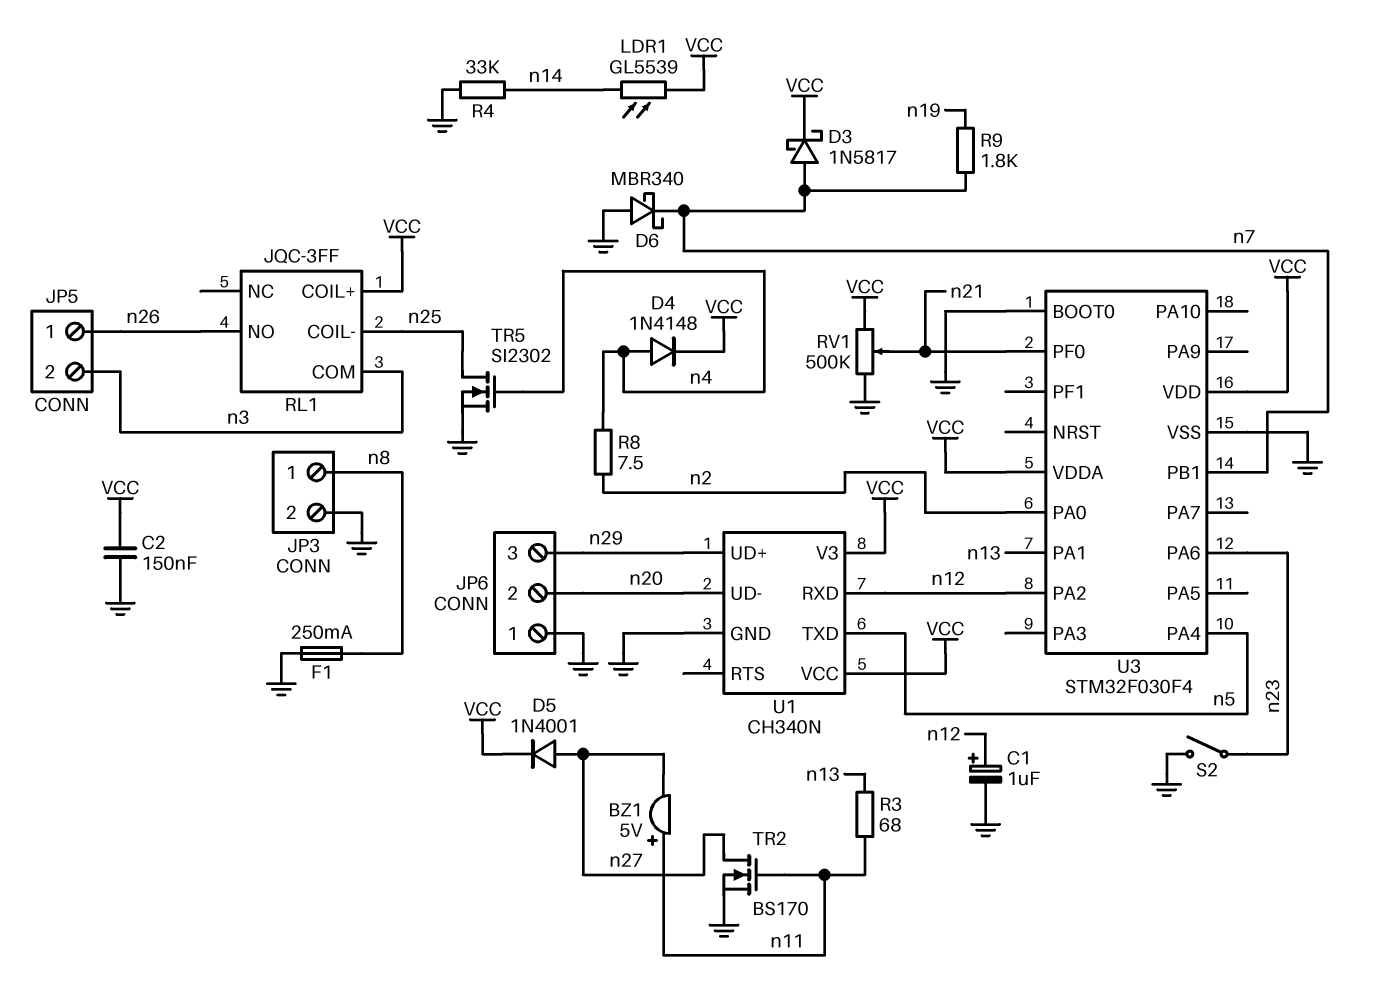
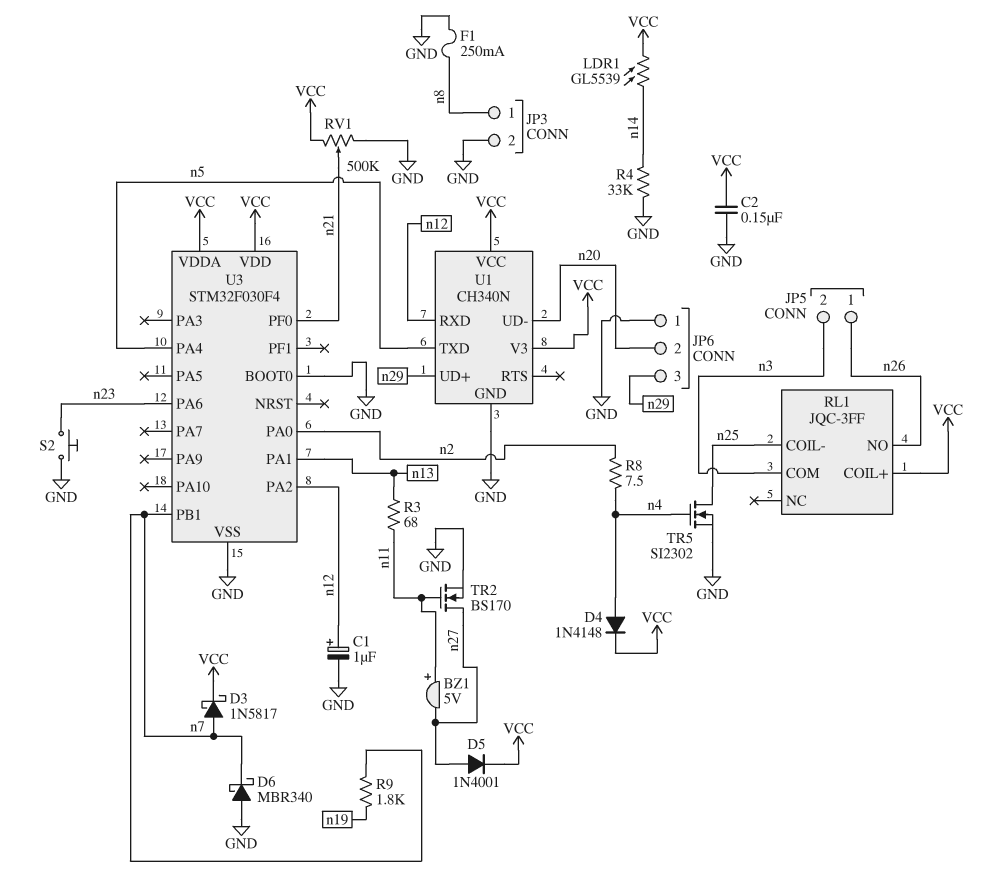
S2: switch (GND, n23) -> button (GND, n23)

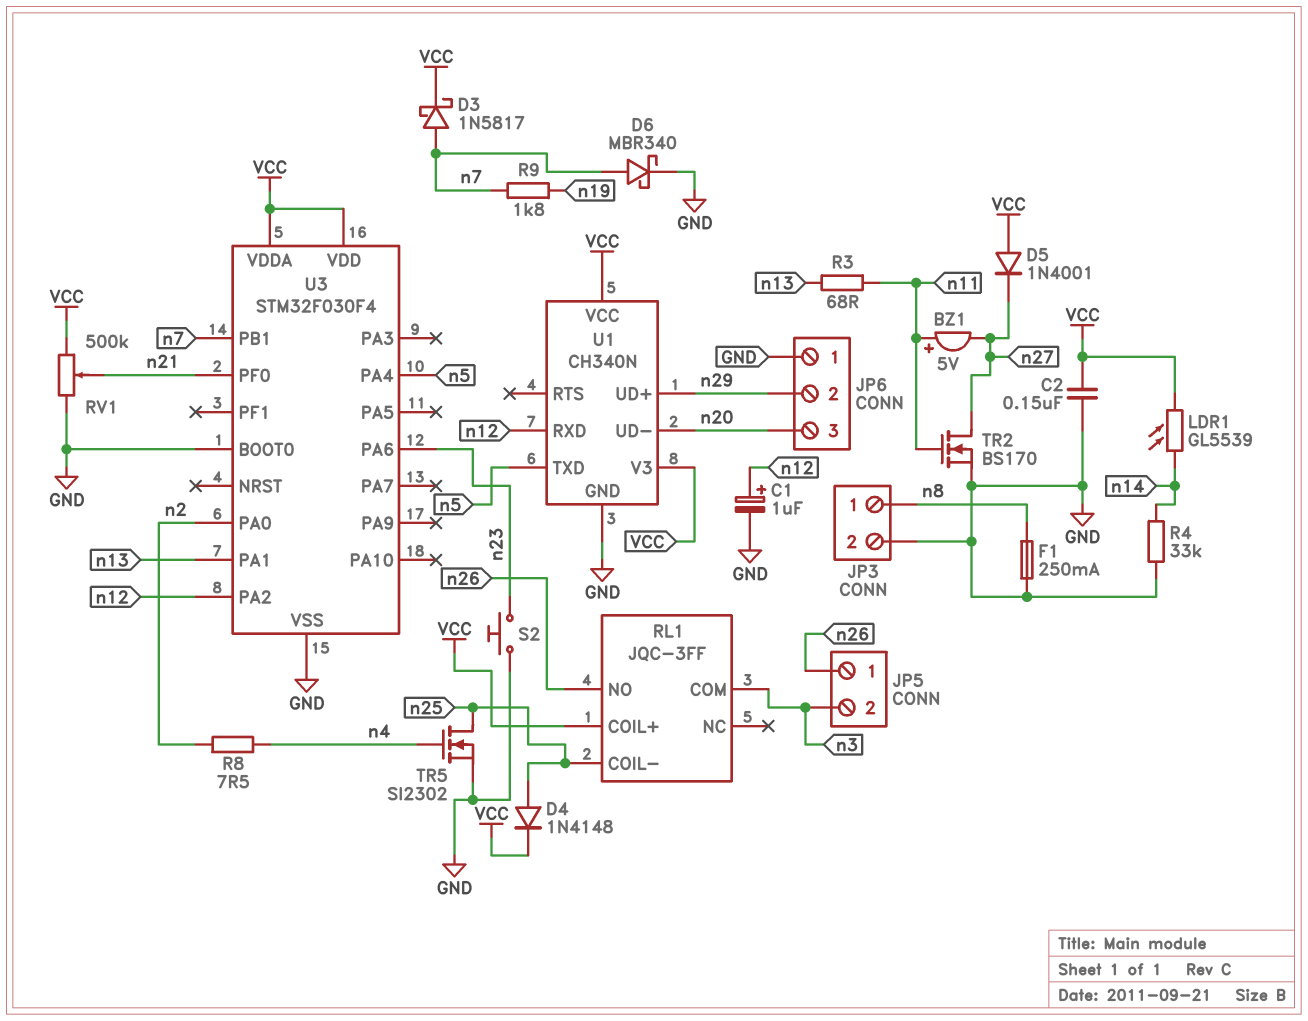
D4: diode 1N4148 (A n4, K VCC) -> diode 1N4148 (A n25, K VCC)
D5: diode 1N4001 (A n27, K VCC) -> diode 1N4001 (A VCC, K n27)
D6: schottky MBR340 (A GND, K n7) -> schottky MBR340 (A n7, K GND)
JP6 pin 2: n20 -> n29
JP6 pin 3: n29 -> n20

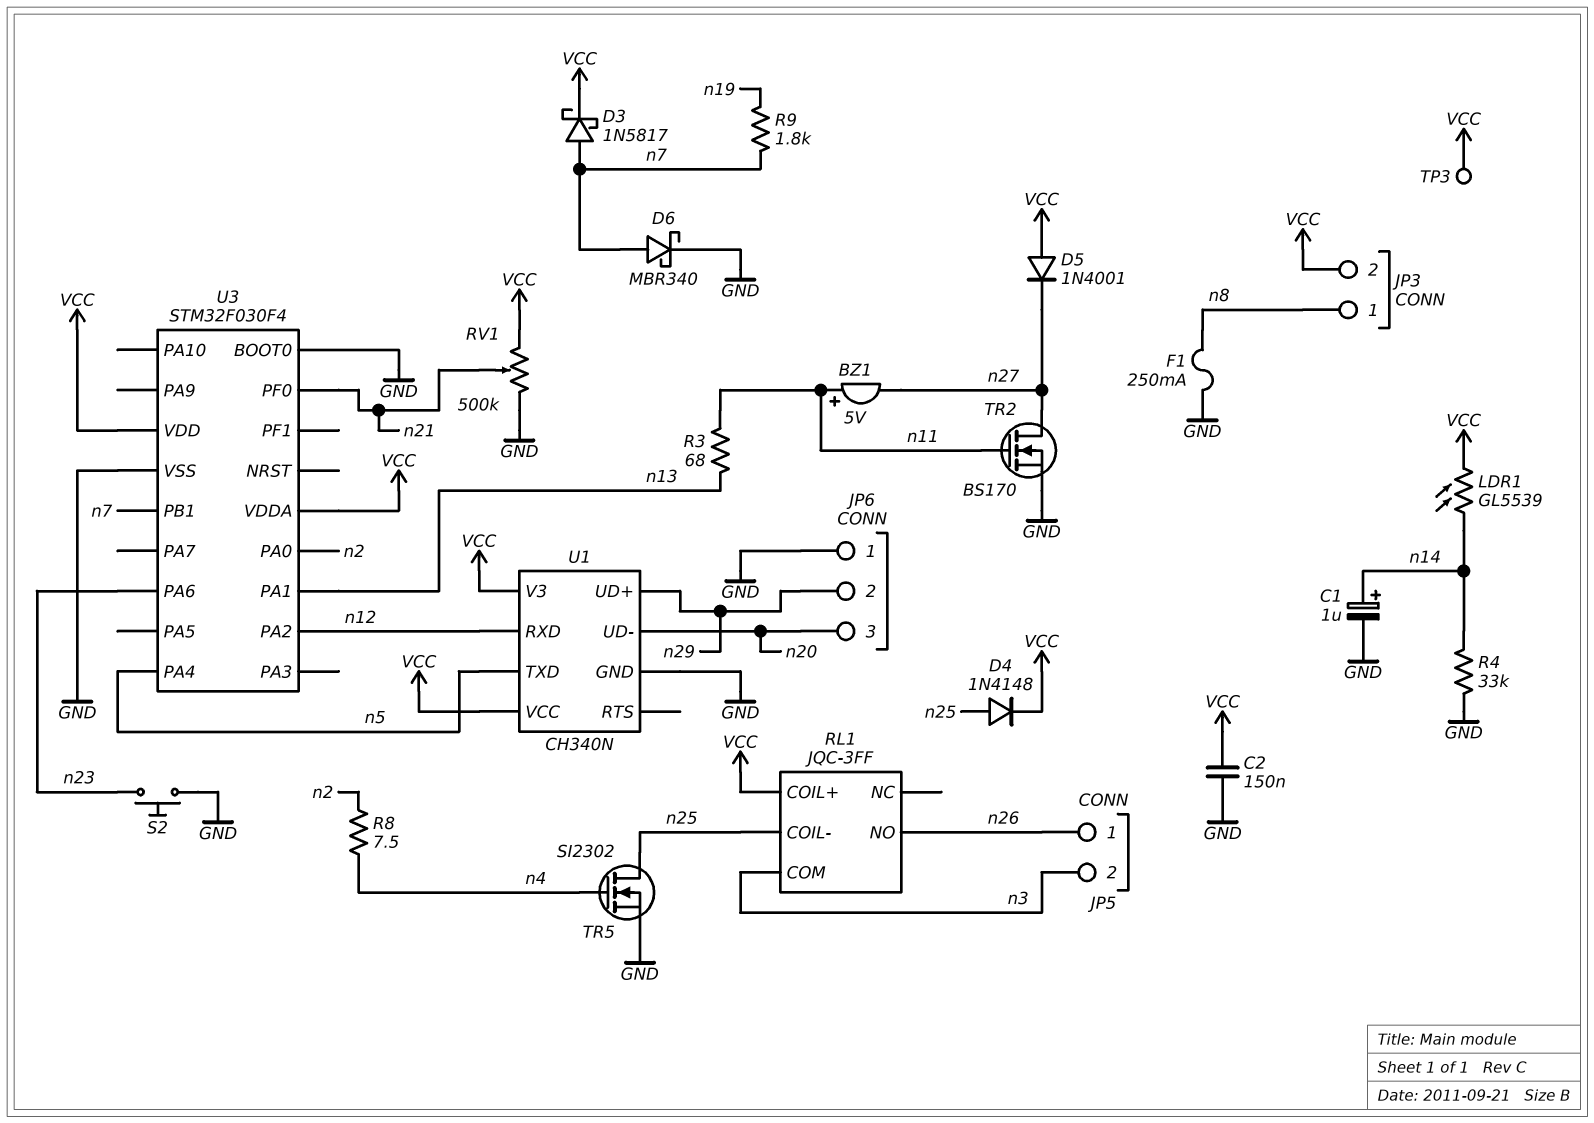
C1: 1uF (plus n12, minus GND) -> 1uF (plus n14, minus GND)
JP3 pin 2: GND -> VCC
TP3: none -> test point (VCC)

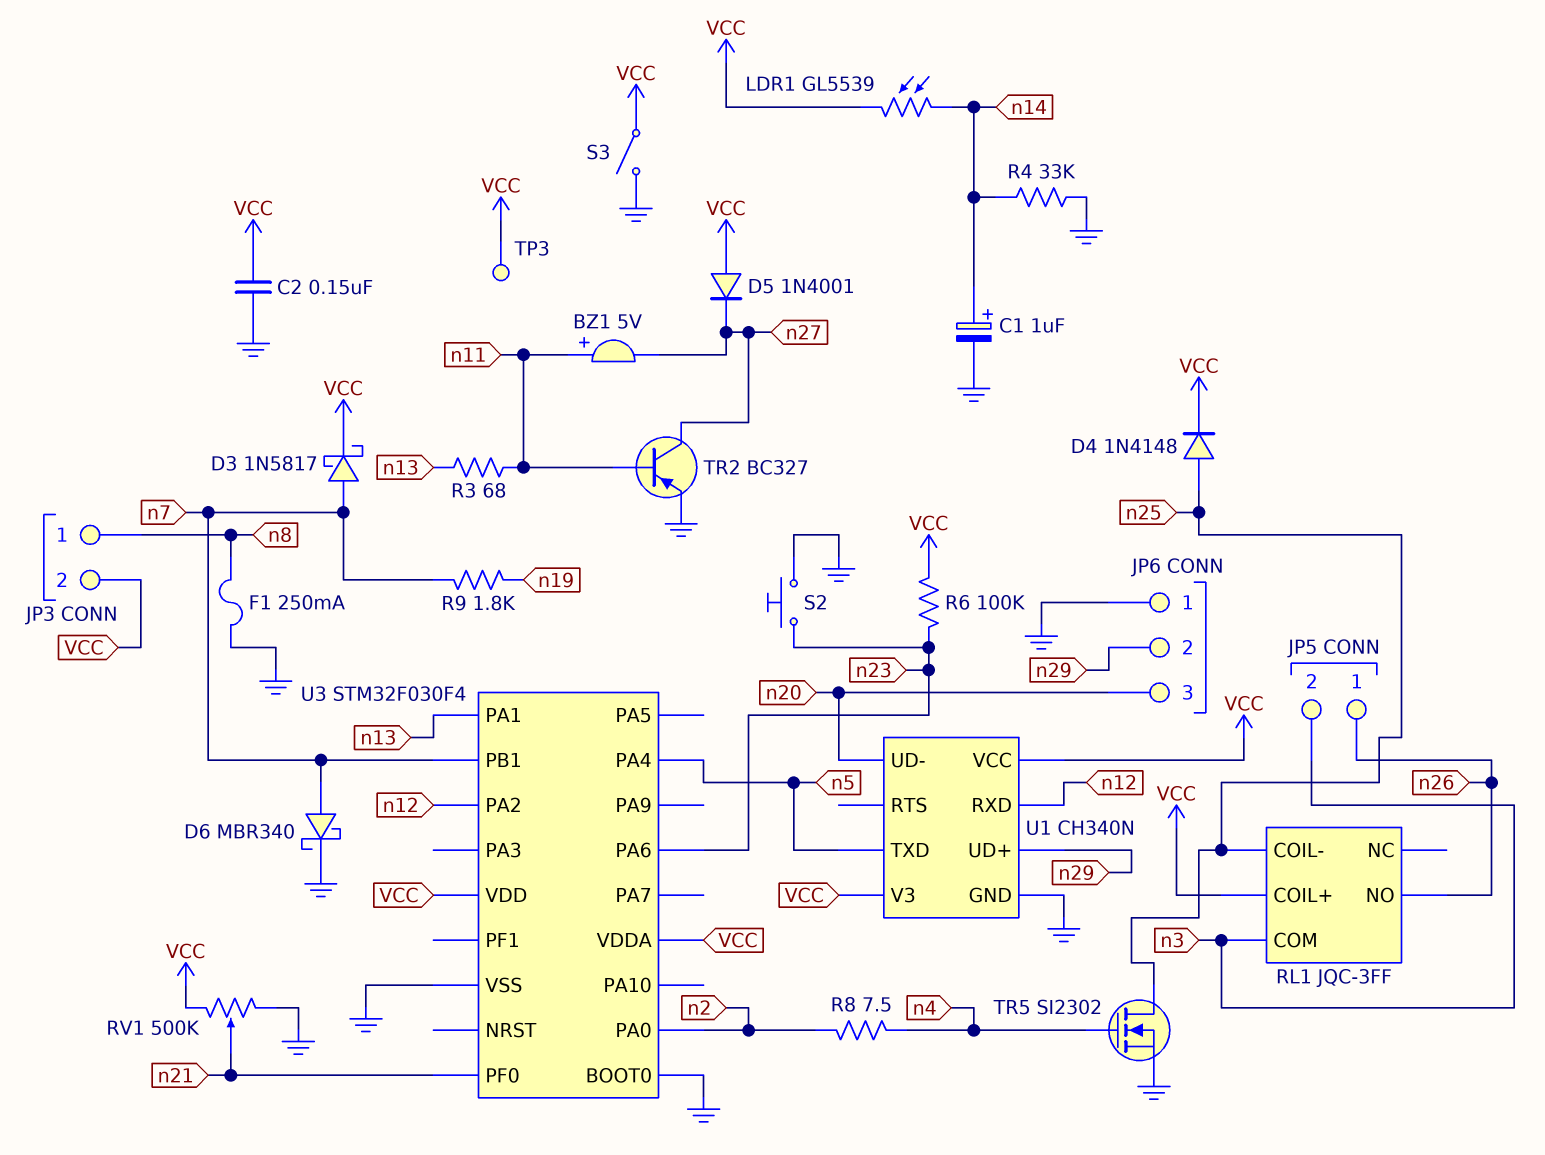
R6: none -> 100k (VCC, n23)
S3: none -> switch (GND, VCC)
TR2: NMOS BS170 (G n11, D n27, S GND) -> PNP BC327 (B n11, C n27, E GND)

